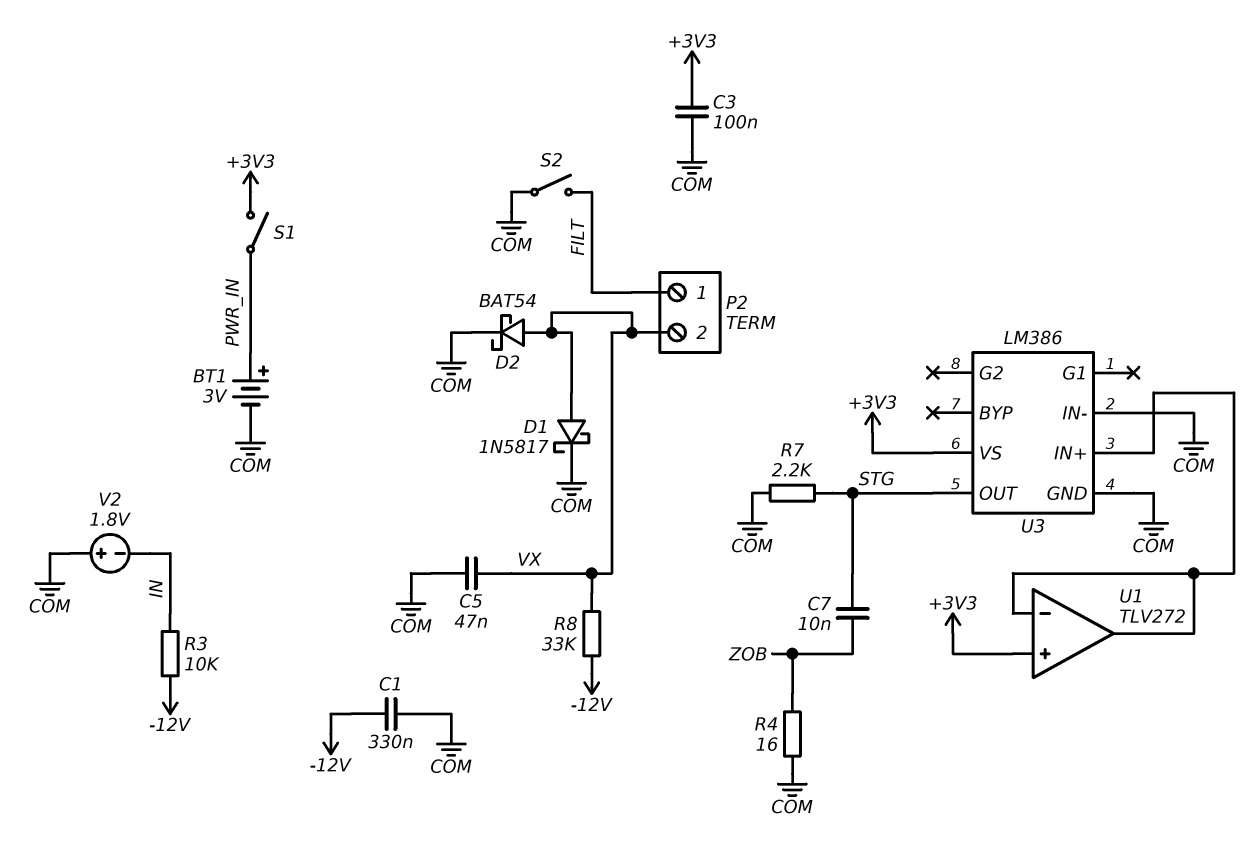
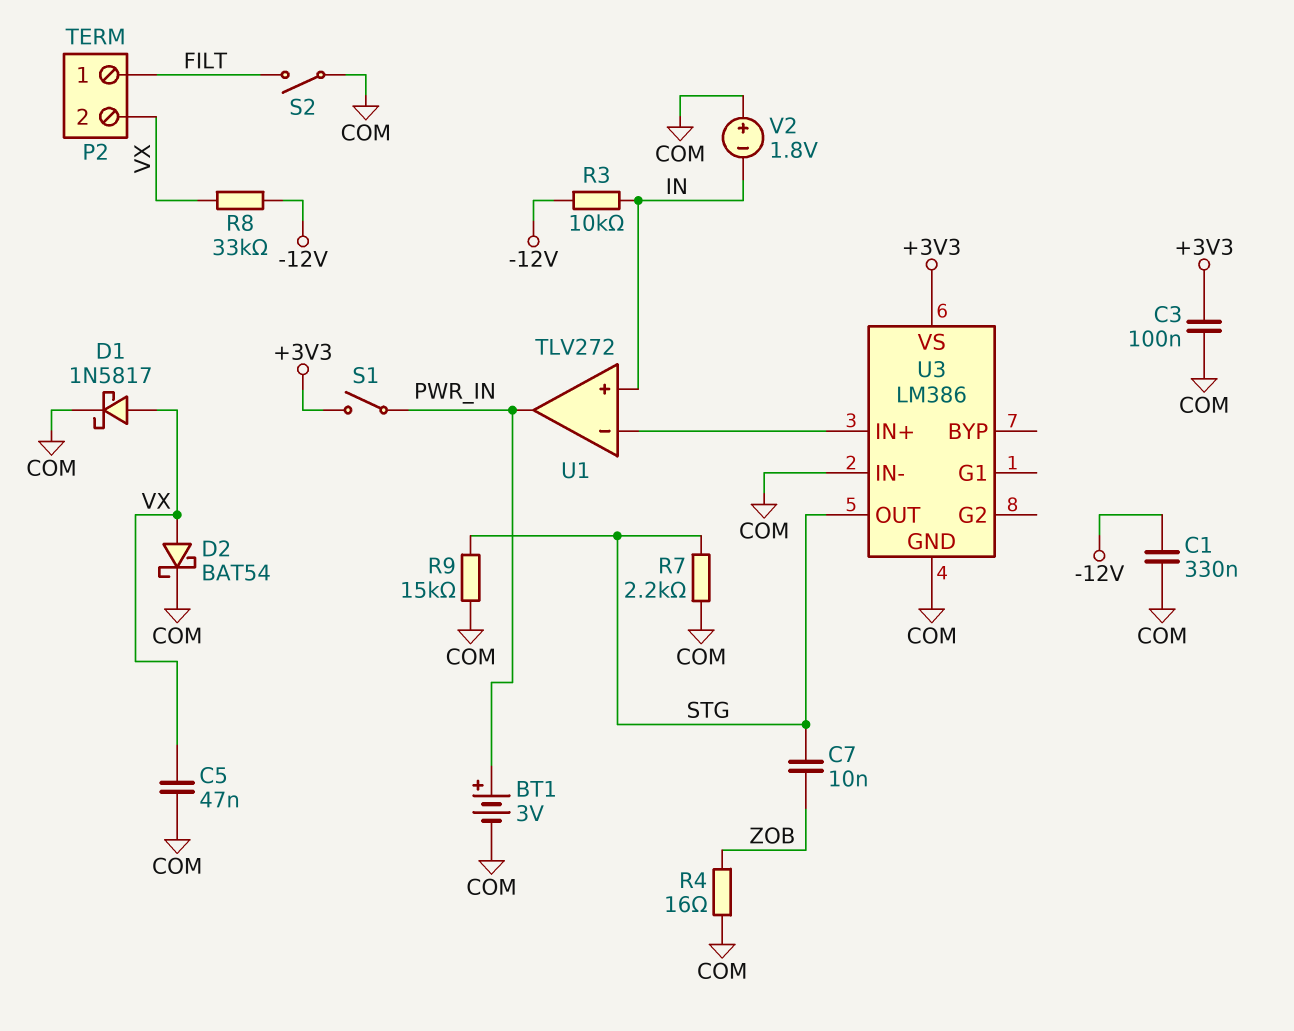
R9: none -> 15k (COM, STG)
U1 pin in+: +3V3 -> IN
U1 pin out: U1/in- -> PWR_IN

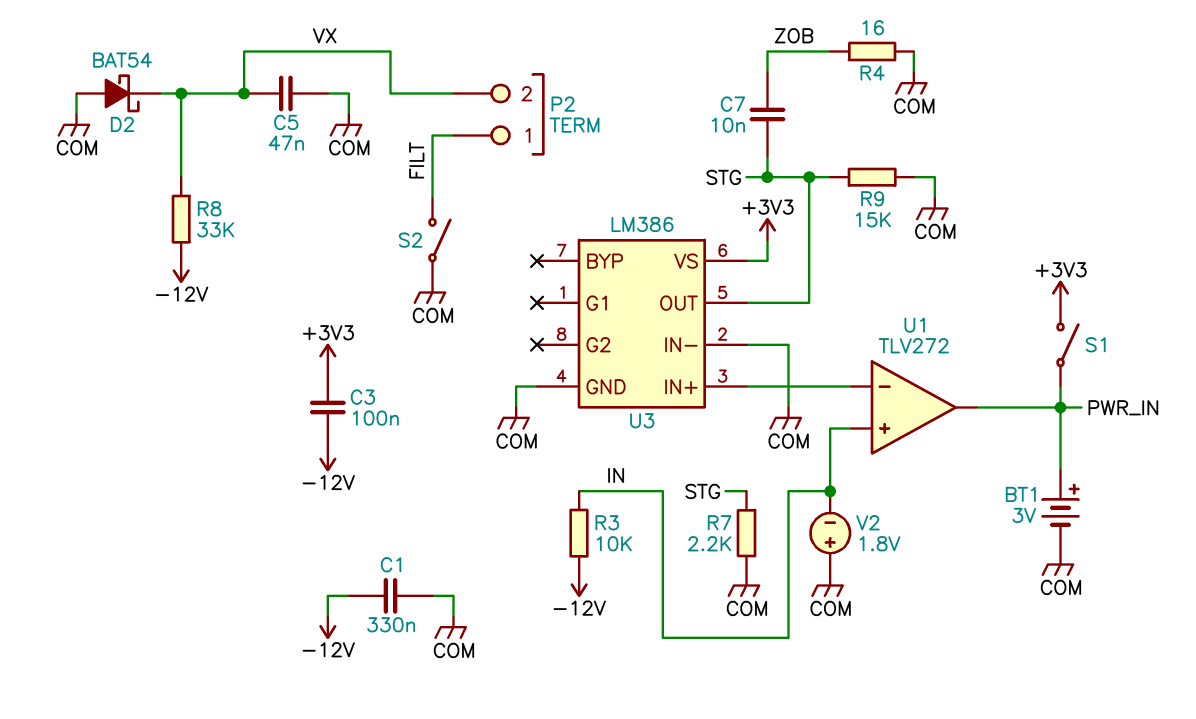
C3: 100nF (+3V3, COM) -> 100nF (+3V3, -12V)
D1: schottky 1N5817 (A VX, K COM) -> none
D2: schottky BAT54 (A VX, K COM) -> schottky BAT54 (A COM, K VX)

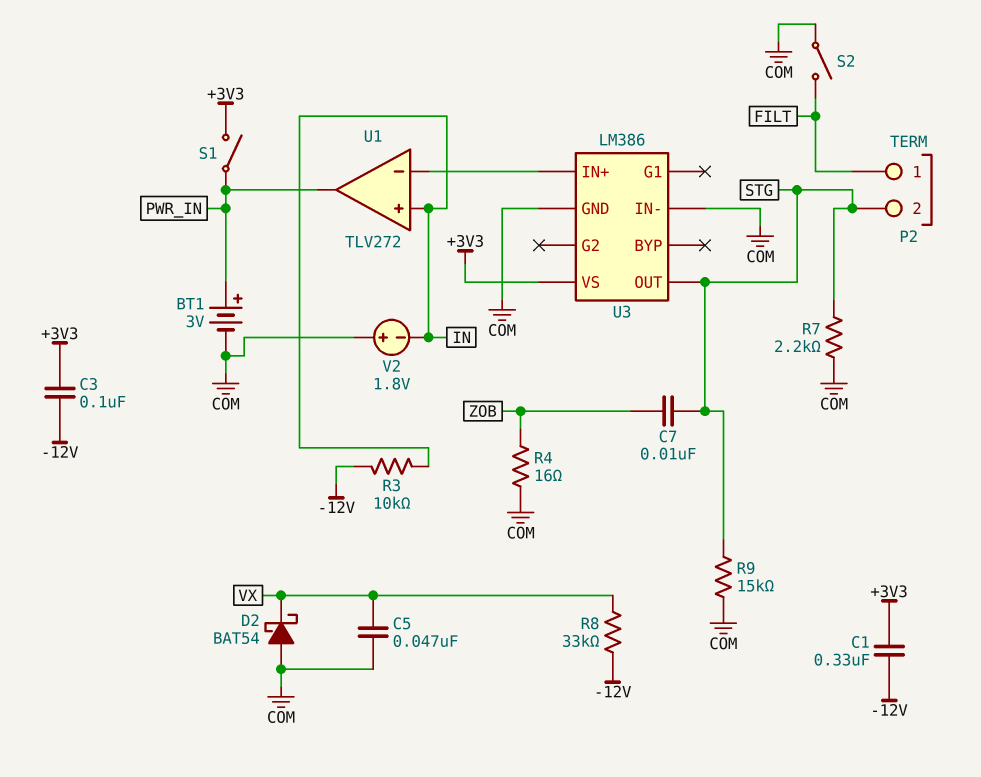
C1: 330nF (-12V, COM) -> 330nF (+3V3, -12V)
P2 pin 2: VX -> STG

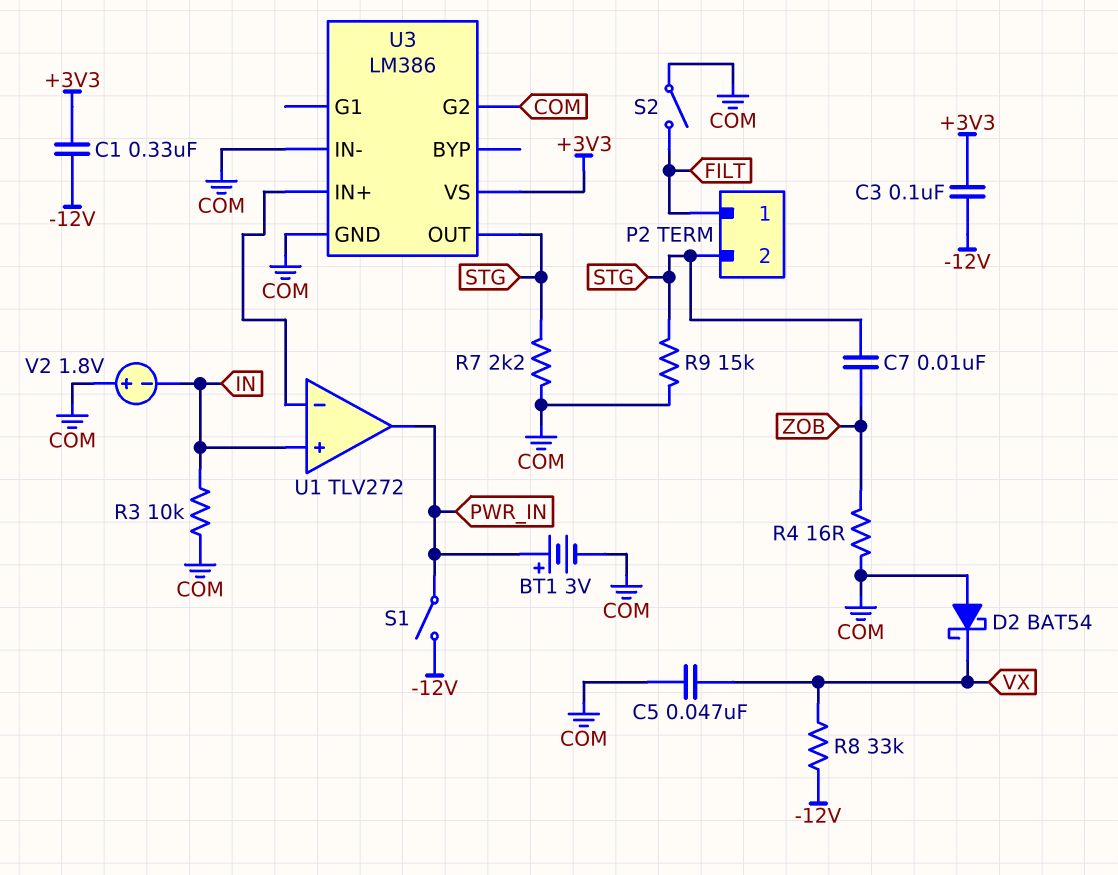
R3: 10k (-12V, IN) -> 10k (COM, IN)
S1: switch (+3V3, PWR_IN) -> switch (-12V, PWR_IN)
U3 pin G2: none -> COM

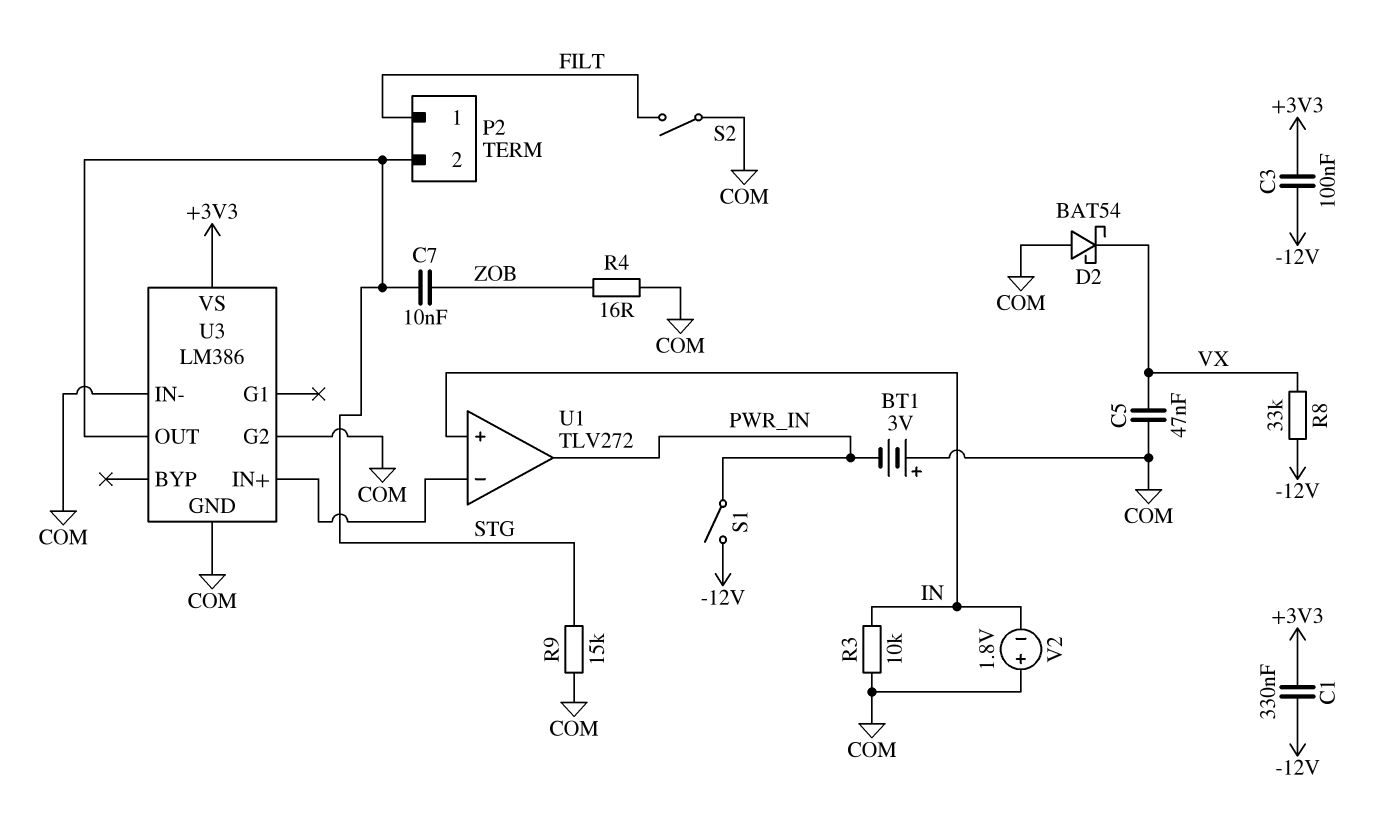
BT1: 3V (plus PWR_IN, minus COM) -> 3V (plus COM, minus PWR_IN)
R7: 2.2k (COM, STG) -> none

